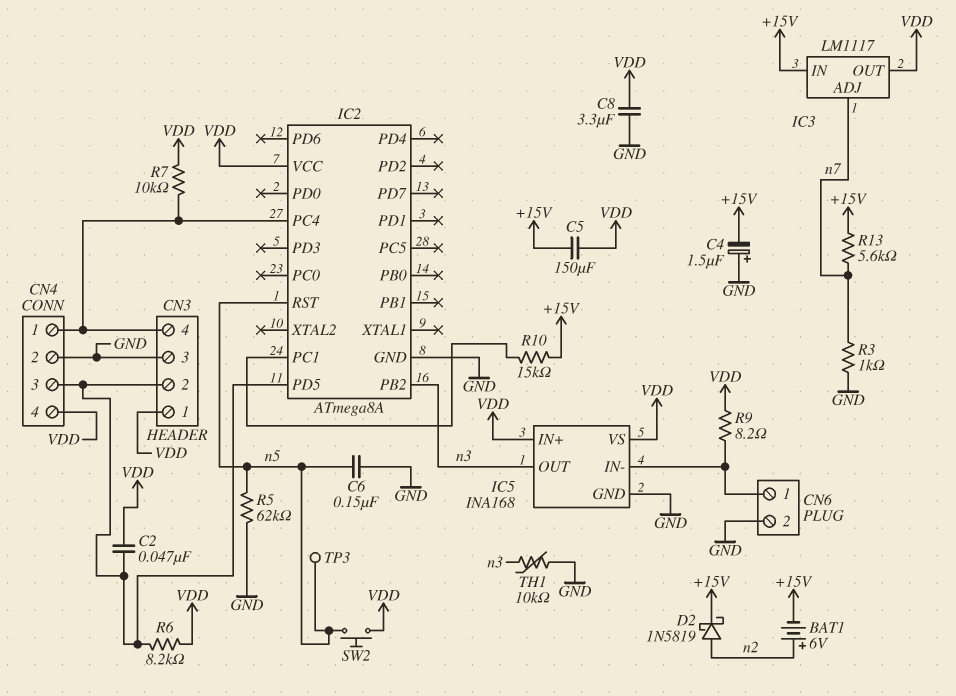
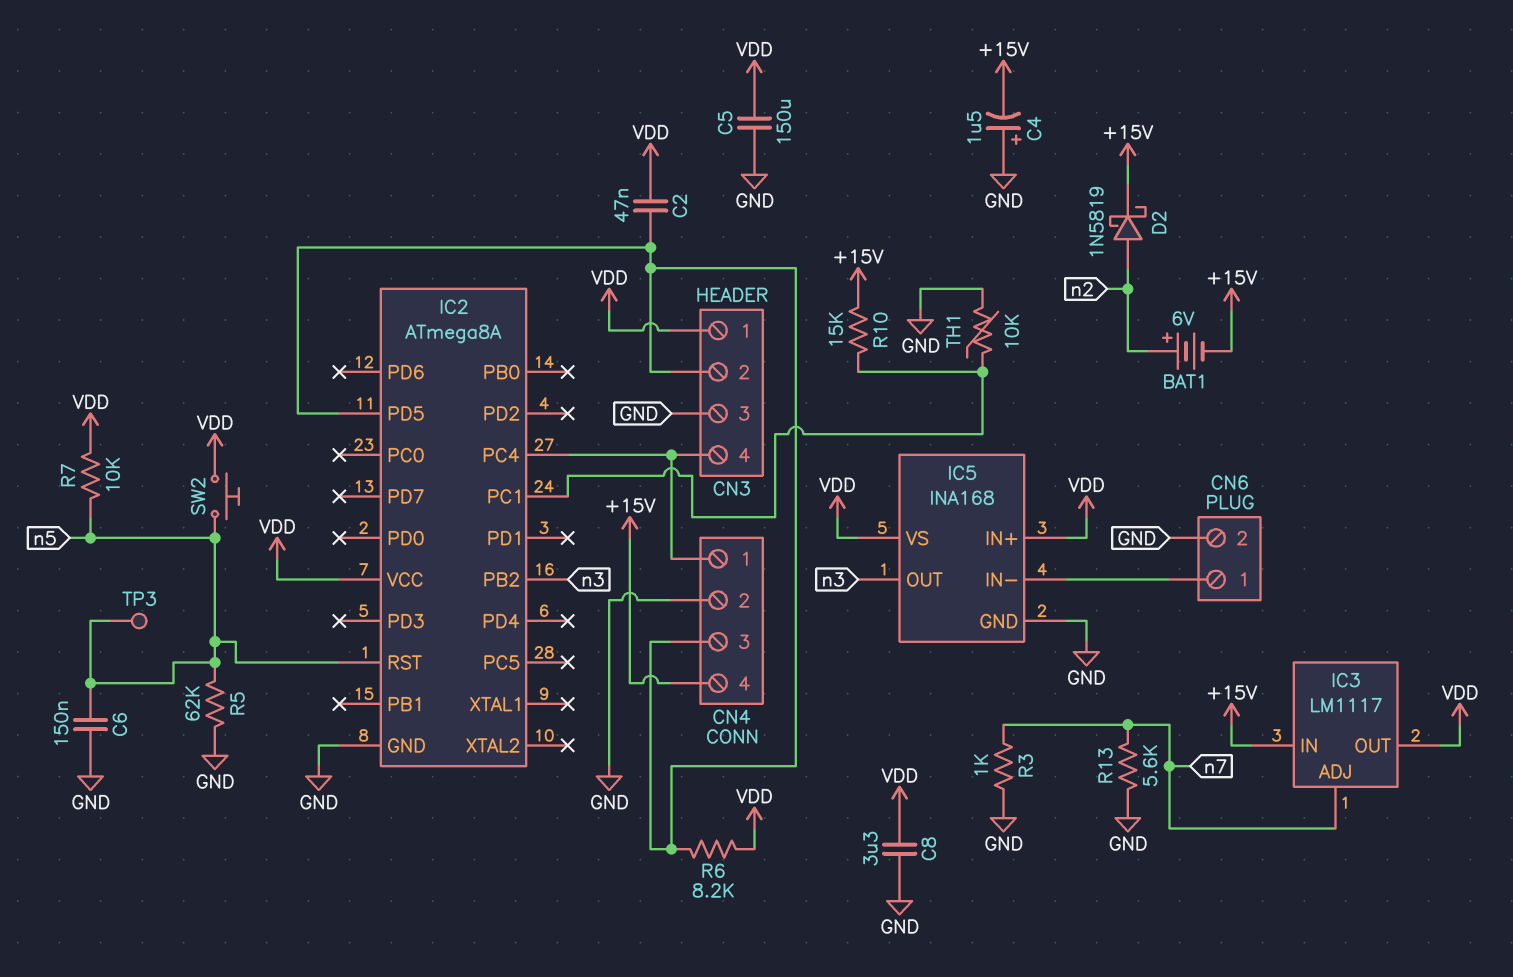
C5: 150uF (+15V, VDD) -> 150uF (GND, VDD)
CN4 pin 4: VDD -> +15V
R7: 10k (CN3/4, VDD) -> 10k (VDD, n5)
R9: 8.2 (CN6/1, VDD) -> none
R13: 5.6k (+15V, n7) -> 5.6k (GND, n7)
TH1: 10k (GND, n3) -> 10k (GND, IC2/PC1)

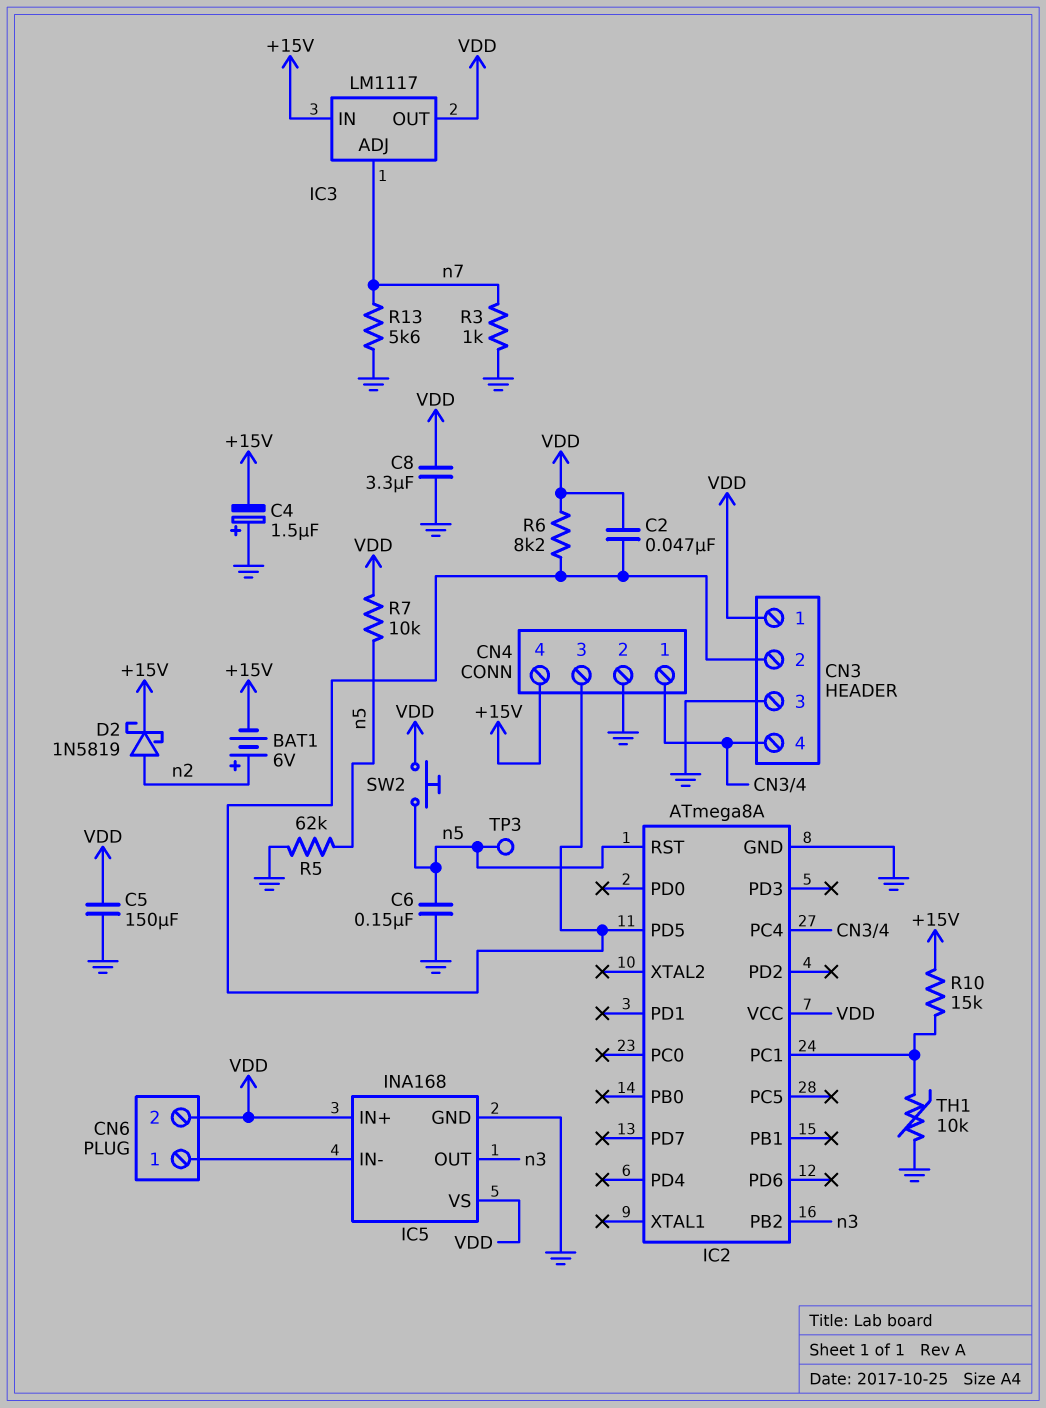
CN6 pin 2: GND -> VDD

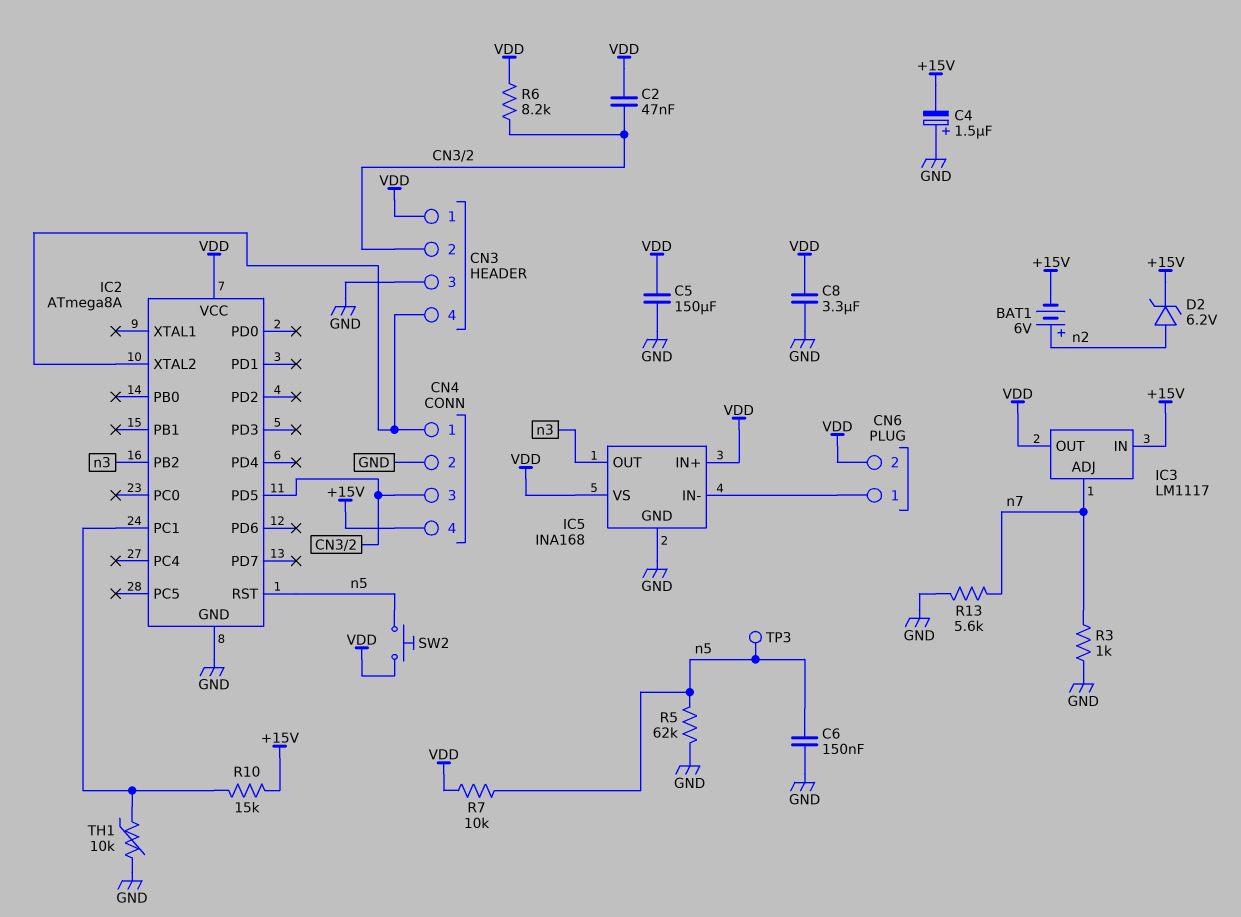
D2: schottky 1N5819 (A n2, K +15V) -> zener 6.2V (A n2, K +15V)
IC2 pin PC4: CN3/4 -> none
IC2 pin XTAL2: none -> CN3/4

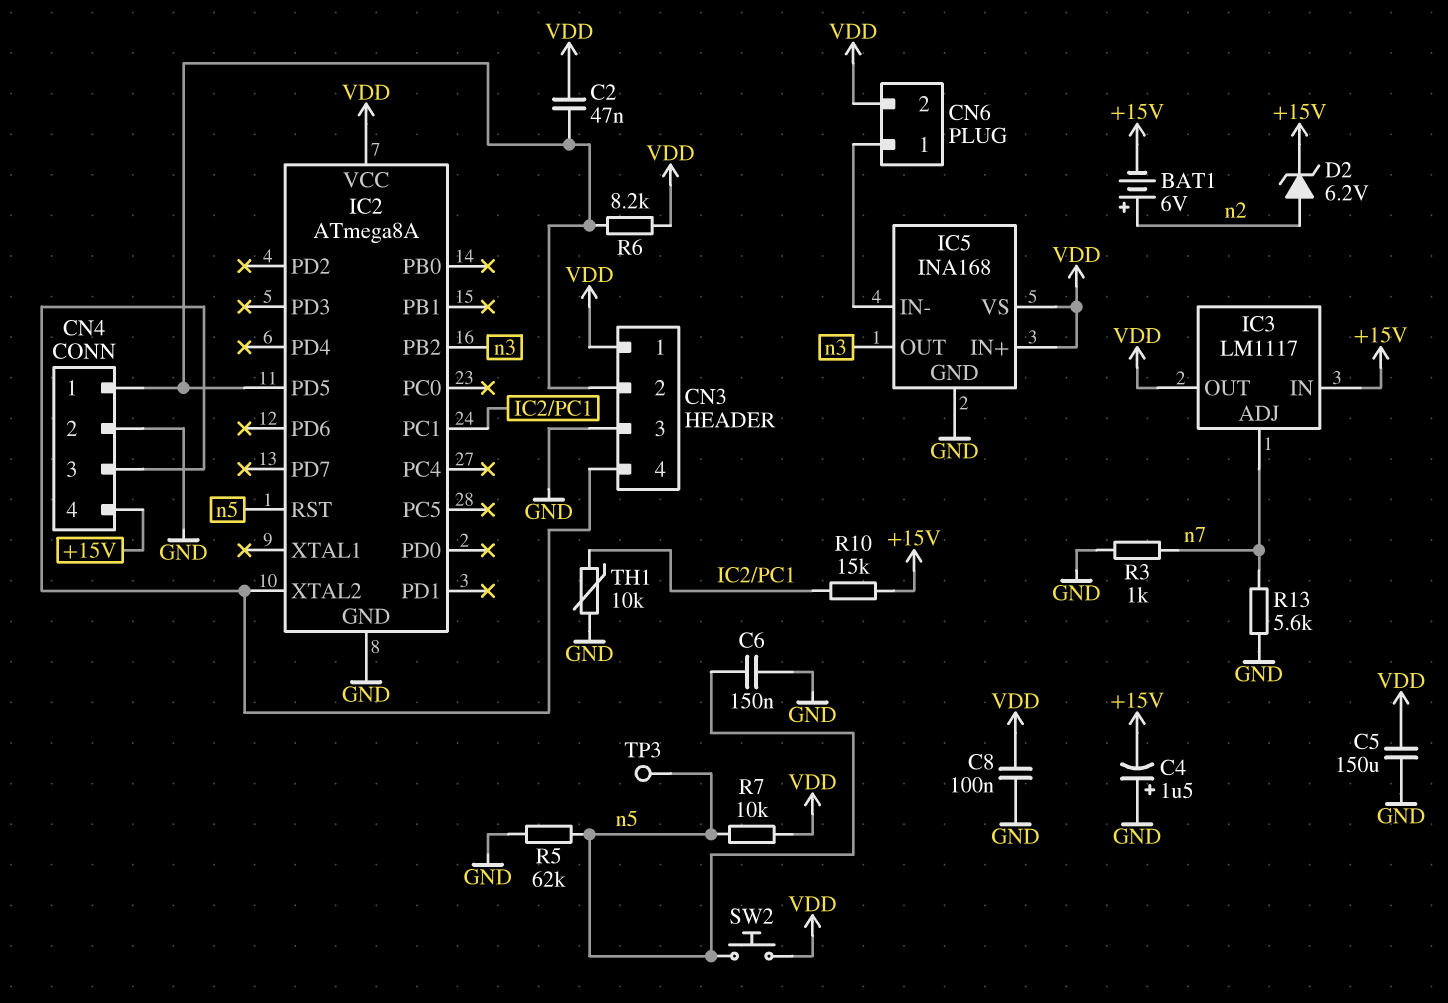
C8: 3.3uF (GND, VDD) -> 100nF (GND, VDD)
CN4 pin 1: CN3/4 -> CN3/2
CN4 pin 3: CN3/2 -> CN3/4

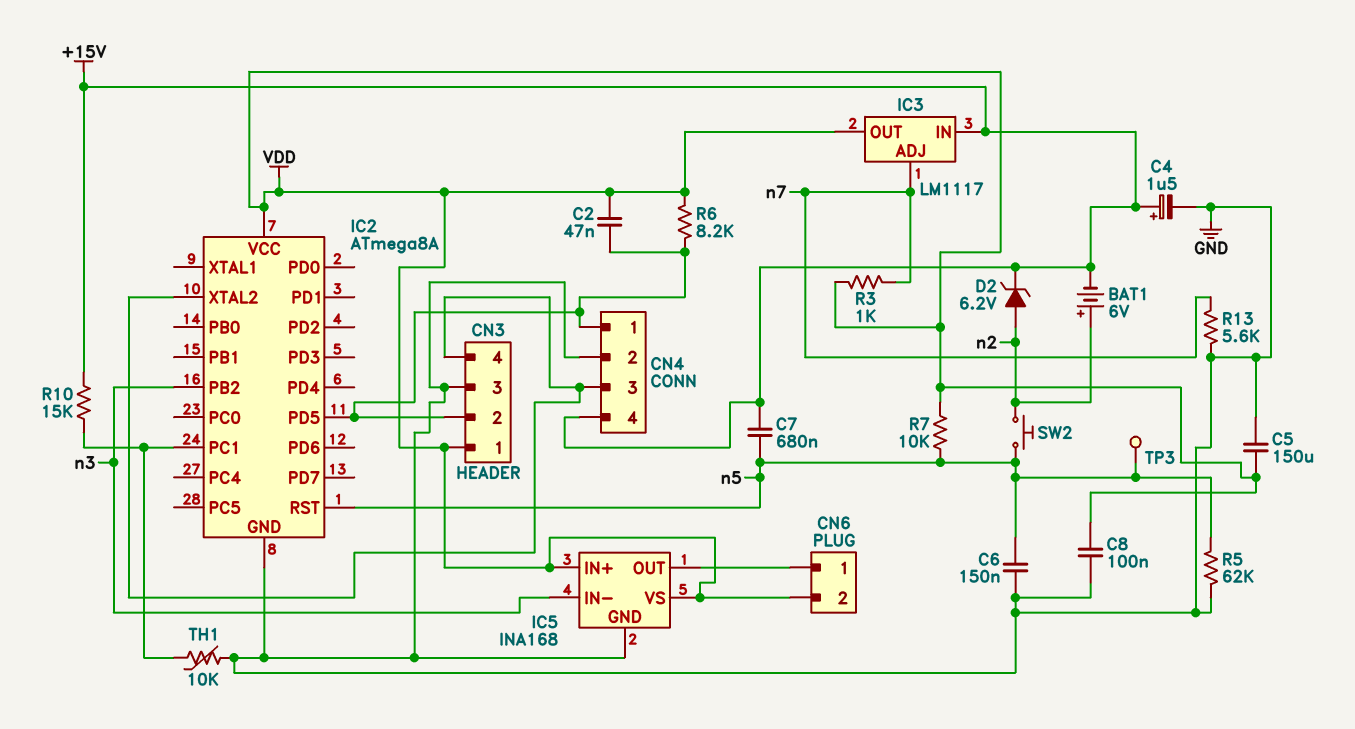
C4: 1.5uF (plus GND, minus +15V) -> 1.5uF (plus +15V, minus GND)
C7: none -> 680nF (+15V, n5)
IC5 pin IN-: CN6/1 -> n3
IC5 pin OUT: n3 -> CN6/1
R3: 1k (GND, n7) -> 1k (VDD, n7)
SW2: button (VDD, n5) -> button (n2, n5)

